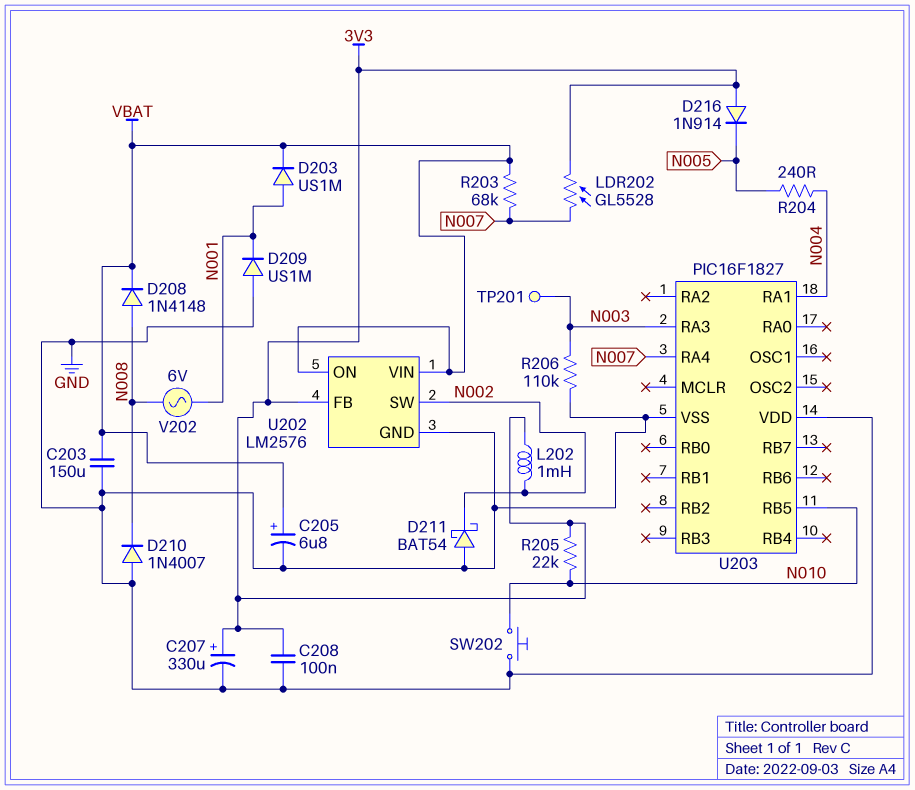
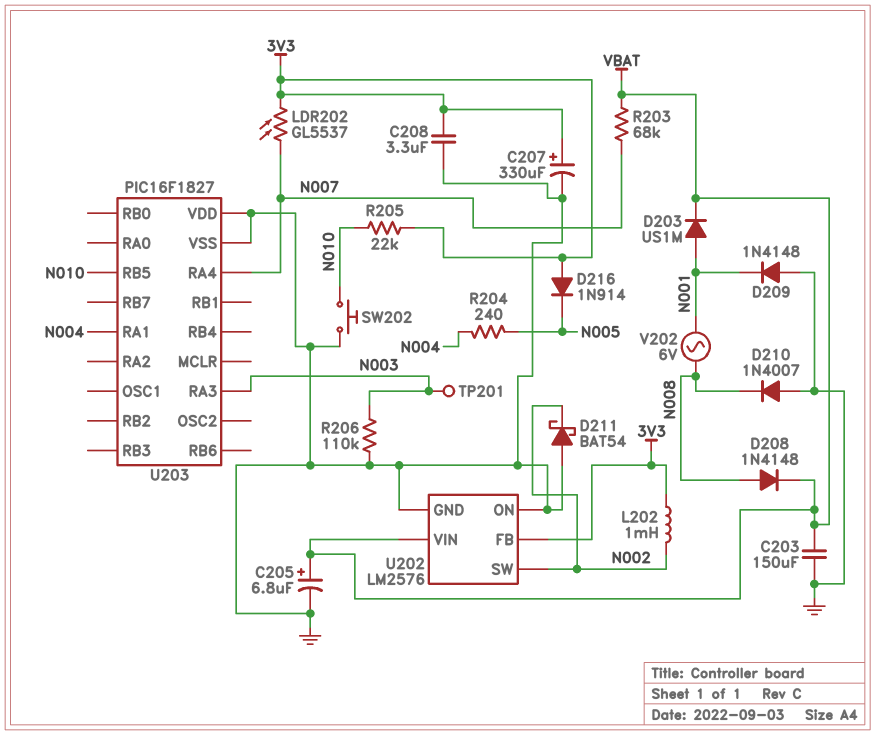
C208: 100nF (3V3, GND) -> 3.3uF (3V3, GND)
D209: diode US1M (A GND, K N001) -> diode 1N4148 (A GND, K N001)
LDR202: GL5528 (3V3, N007) -> GL5537 (3V3, N007)
U202 pin ON: VBAT -> GND

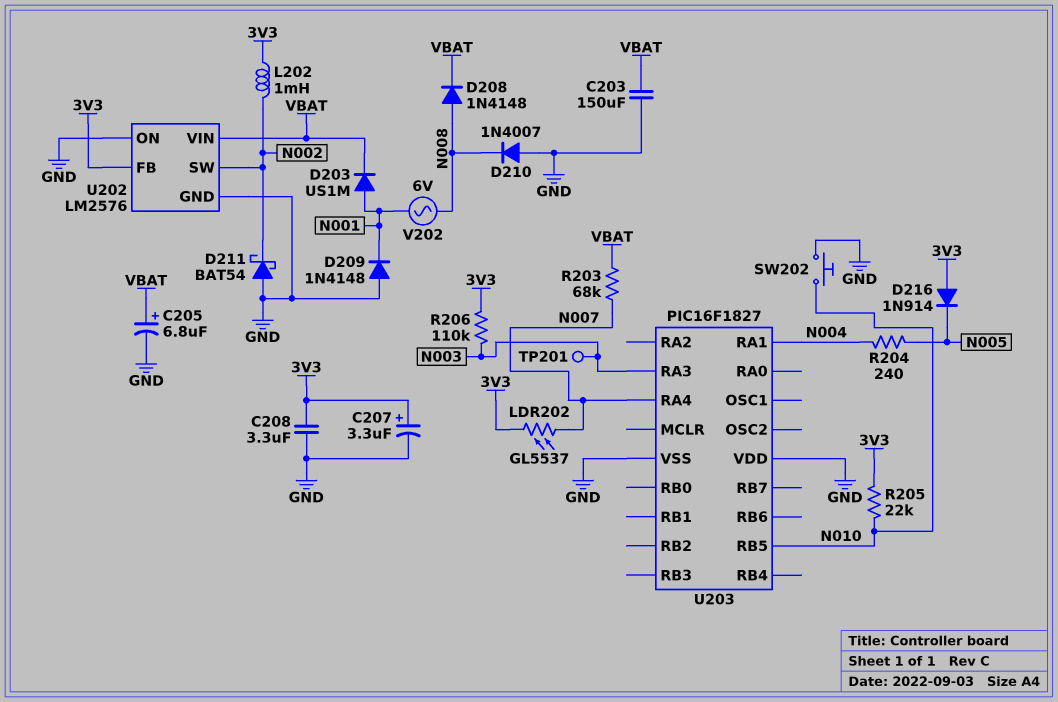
C207: 330uF (plus 3V3, minus GND) -> 3.3uF (plus 3V3, minus GND)
R206: 110k (GND, N003) -> 110k (3V3, N003)

